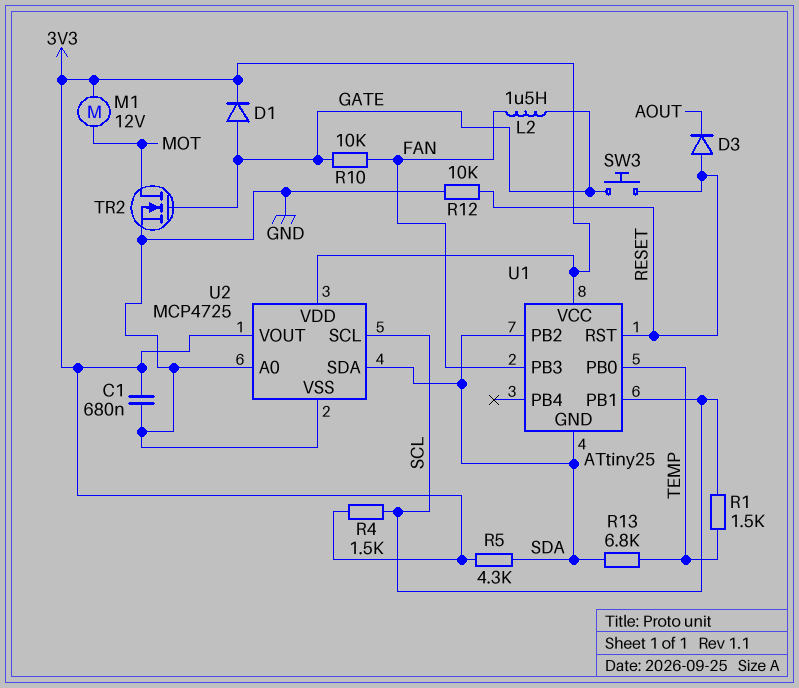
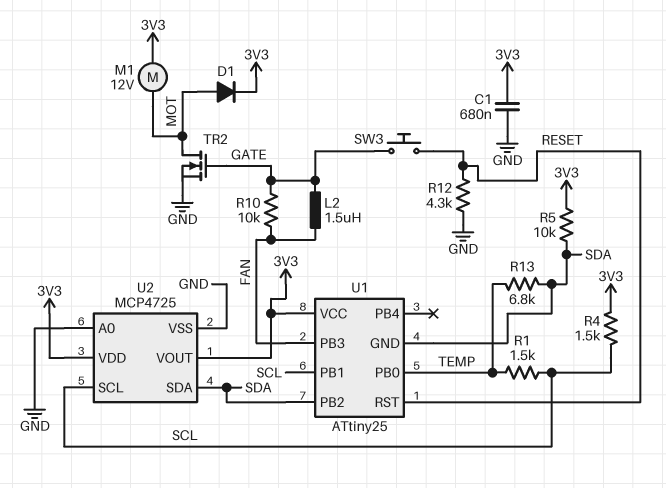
D1: diode (A GATE, K 3V3) -> diode (A MOT, K 3V3)
D3: diode (A RESET, K AOUT) -> none
R5: 4.3k (3V3, SDA) -> 10k (3V3, SDA)
R12: 10k (GND, RESET) -> 4.3k (GND, RESET)

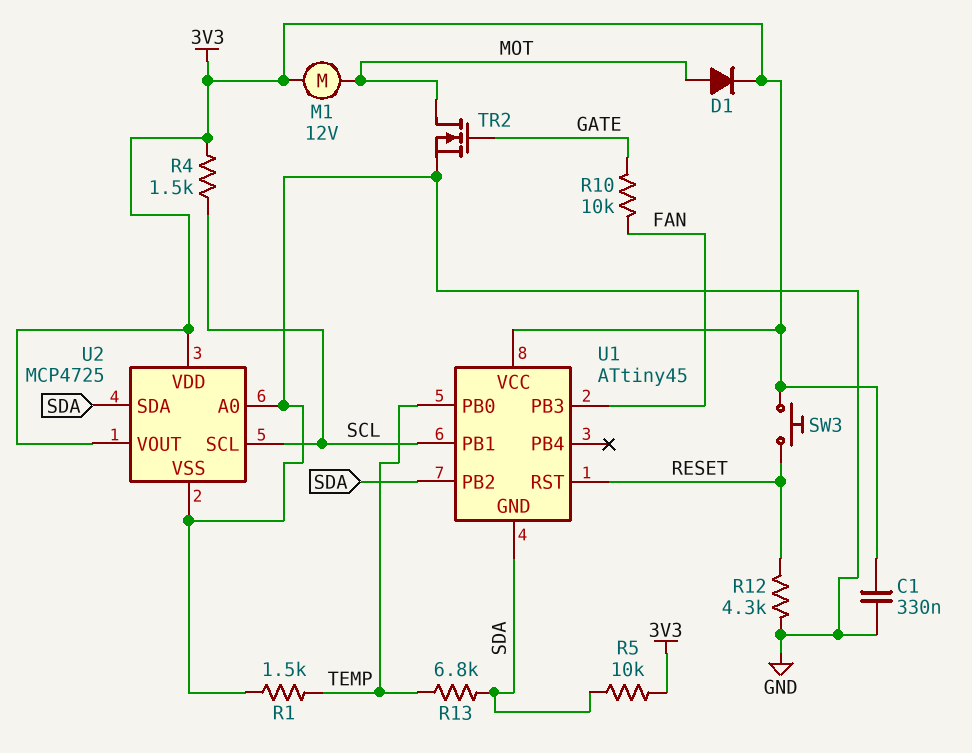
C1: 680nF (3V3, GND) -> 330nF (3V3, GND)
L2: 1.5uH (FAN, GATE) -> none
R1: 1.5k (SCL, TEMP) -> 1.5k (GND, TEMP)
SW3: button (GATE, RESET) -> button (3V3, RESET)
U1: ATtiny25 -> ATtiny45

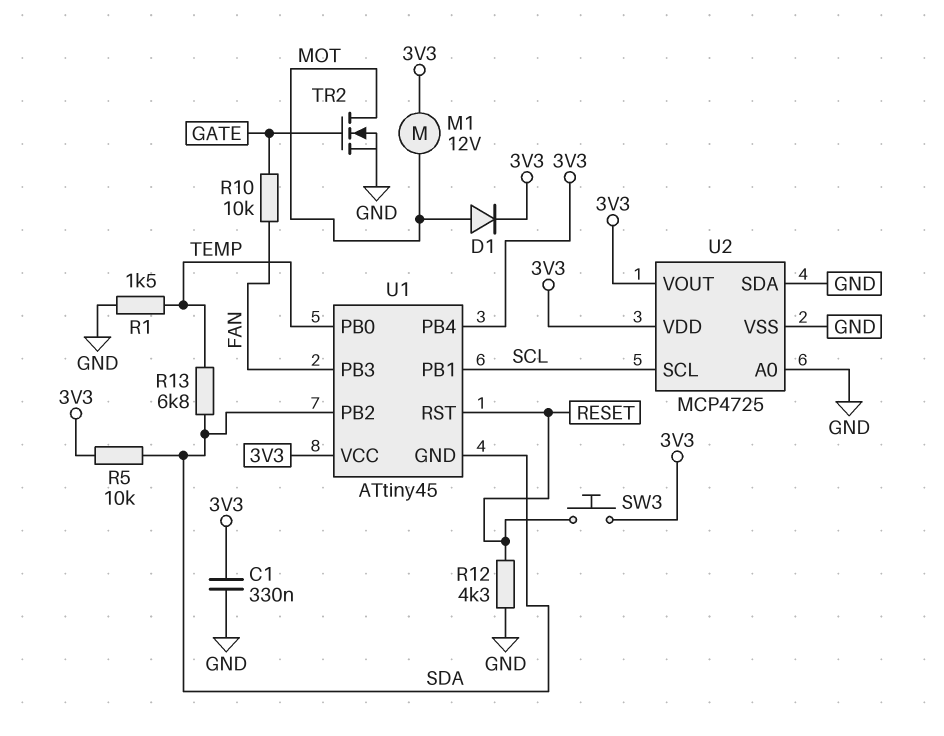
R4: 1.5k (3V3, SCL) -> none
U1 pin PB4: none -> 3V3
U2 pin SDA: SDA -> GND

